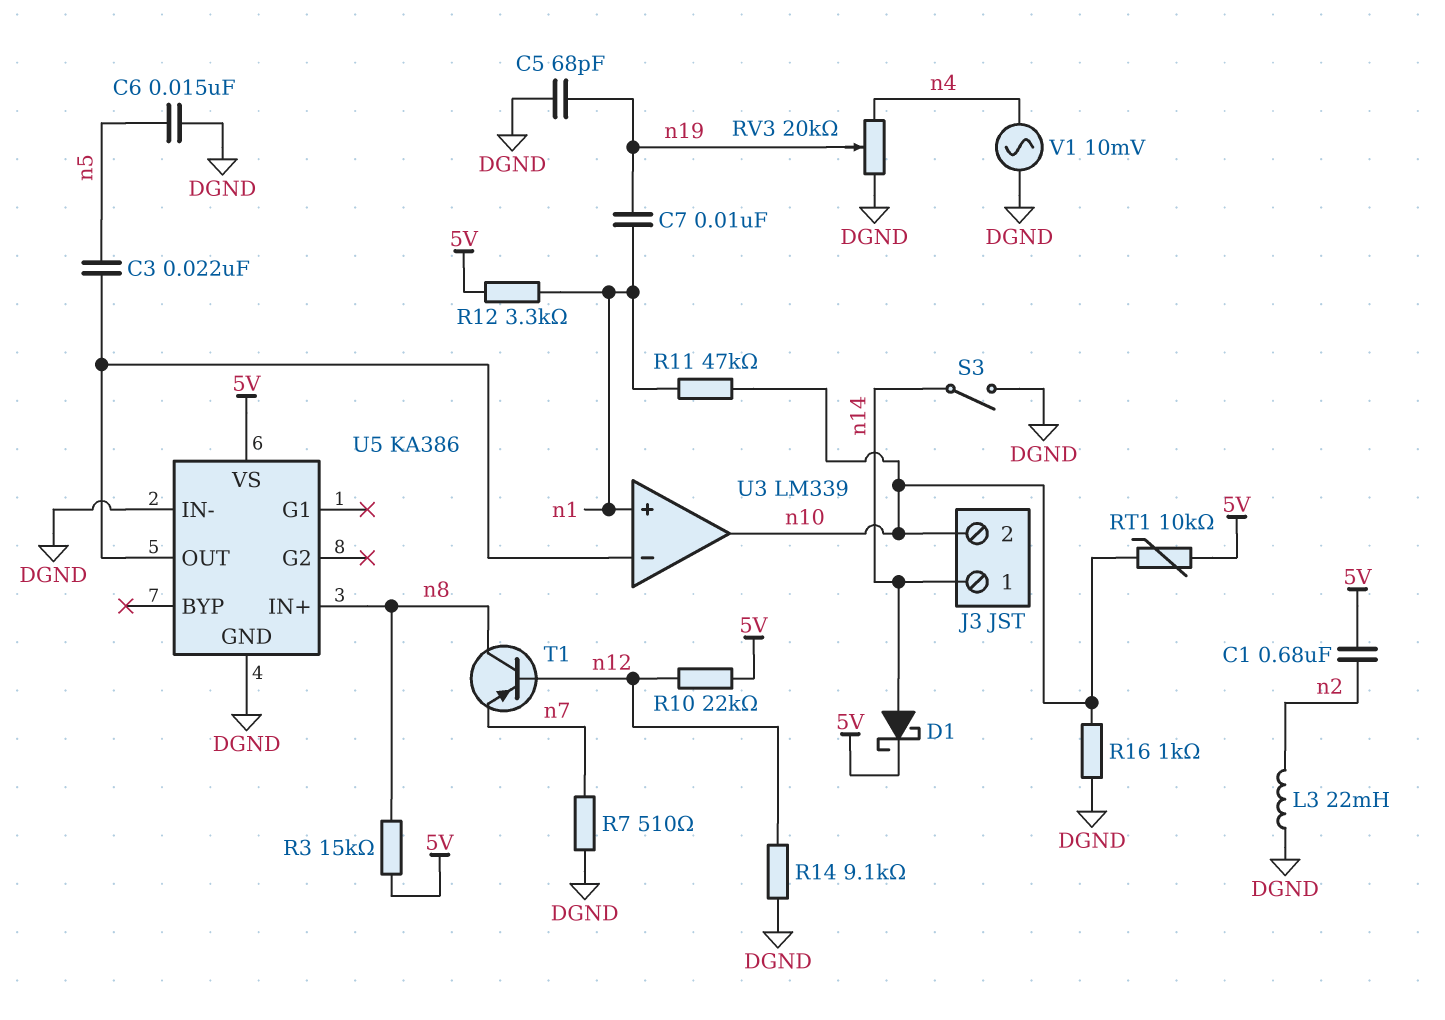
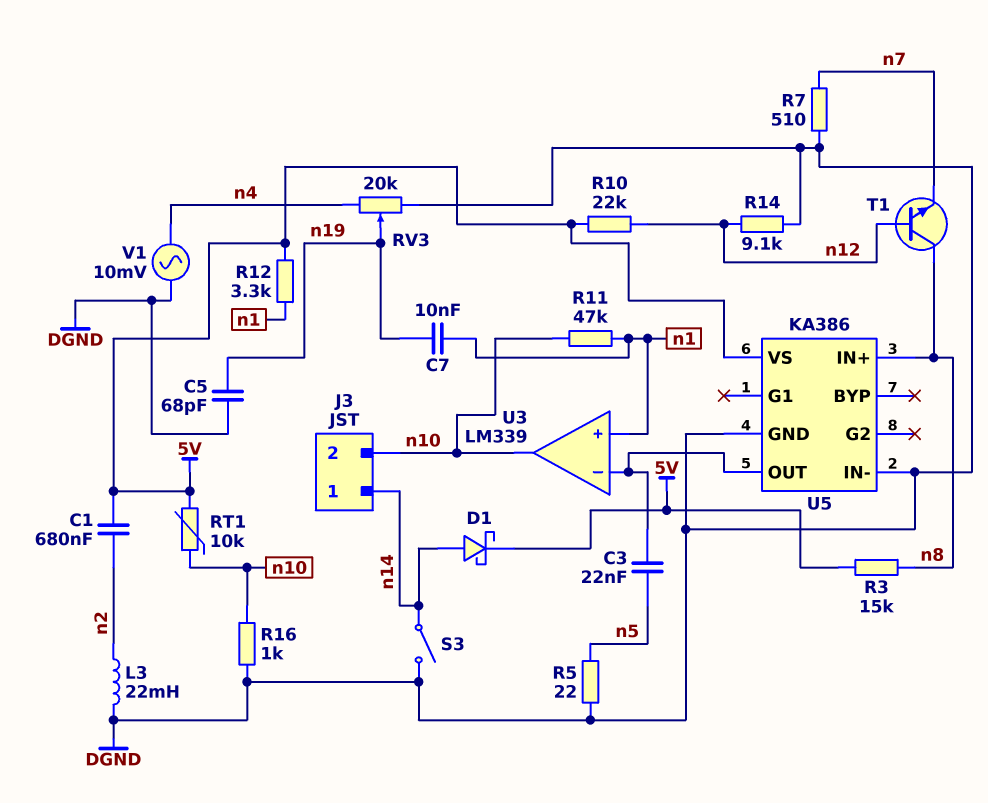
C6: 15nF (DGND, n5) -> none
R5: none -> 22 (DGND, n5)
T1: PNP (B n12, C n8, E n7) -> NPN (B n12, C n8, E n7)

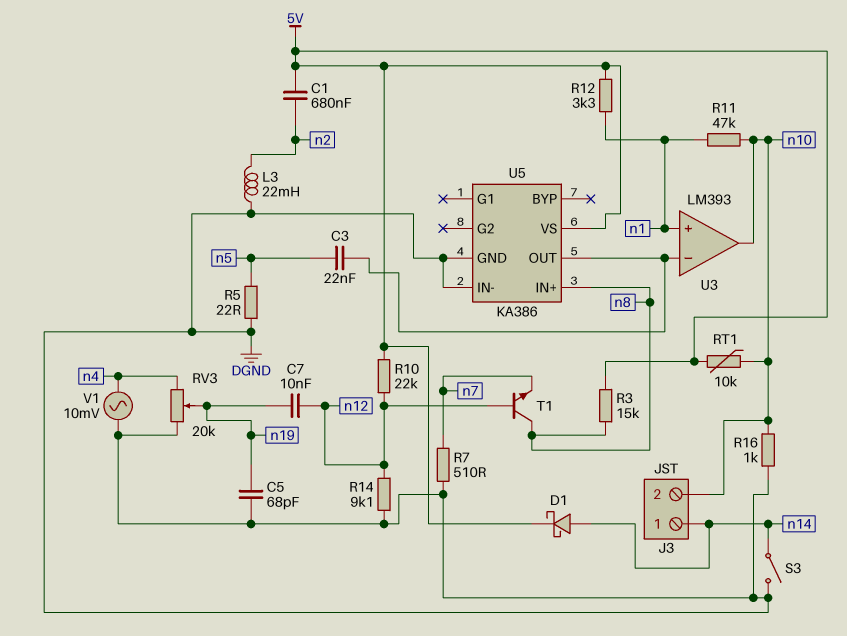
C7: 10nF (n1, n19) -> 10nF (n12, n19)
U3: LM339 -> LM393

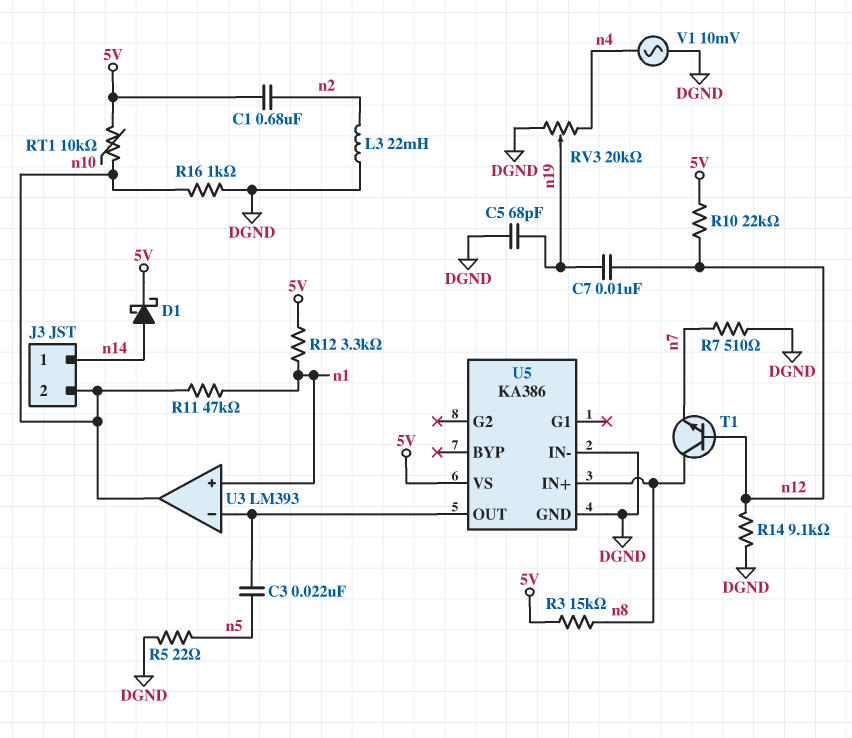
S3: switch (DGND, n14) -> none

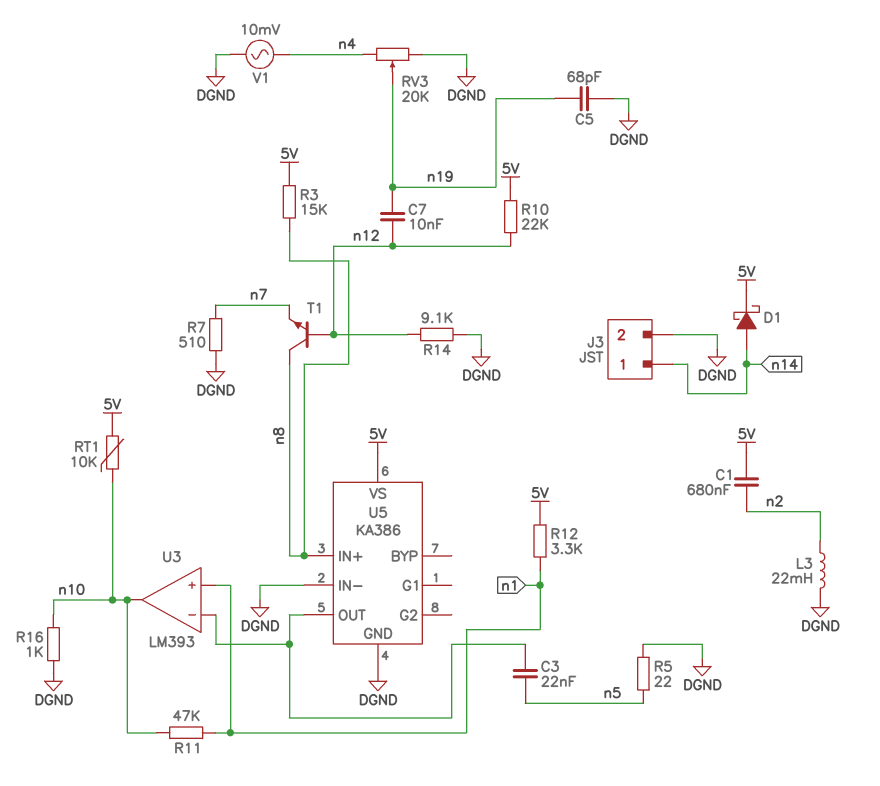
J3 pin 2: n10 -> DGND

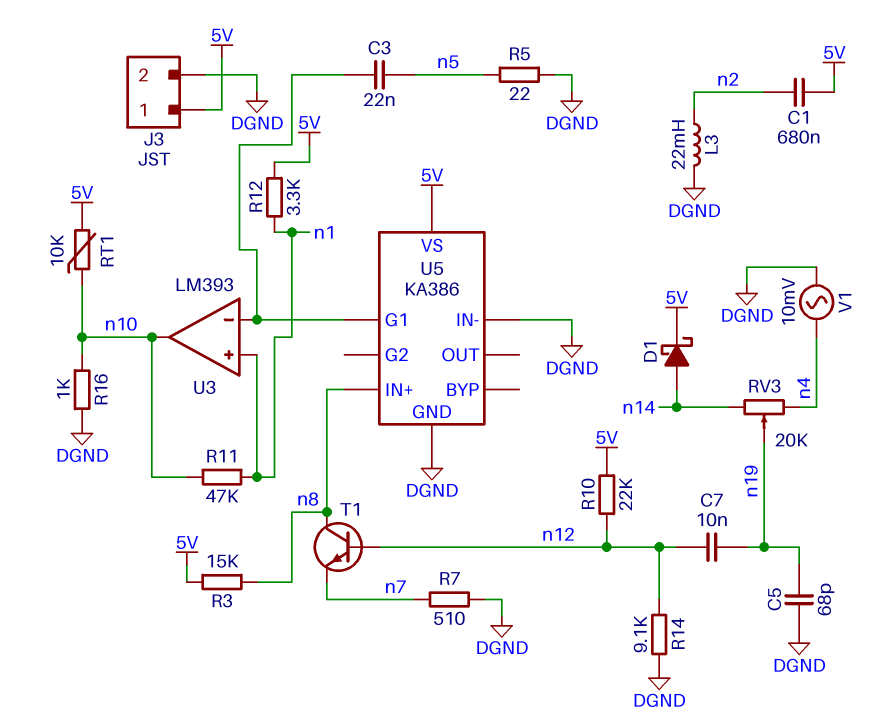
J3 pin 1: n14 -> 5V
RV3: 20k (DGND, n4, wiper n19) -> 20k (n4, n14, wiper n19)
U5 pin G1: none -> U3/in-
U5 pin OUT: U3/in- -> none

